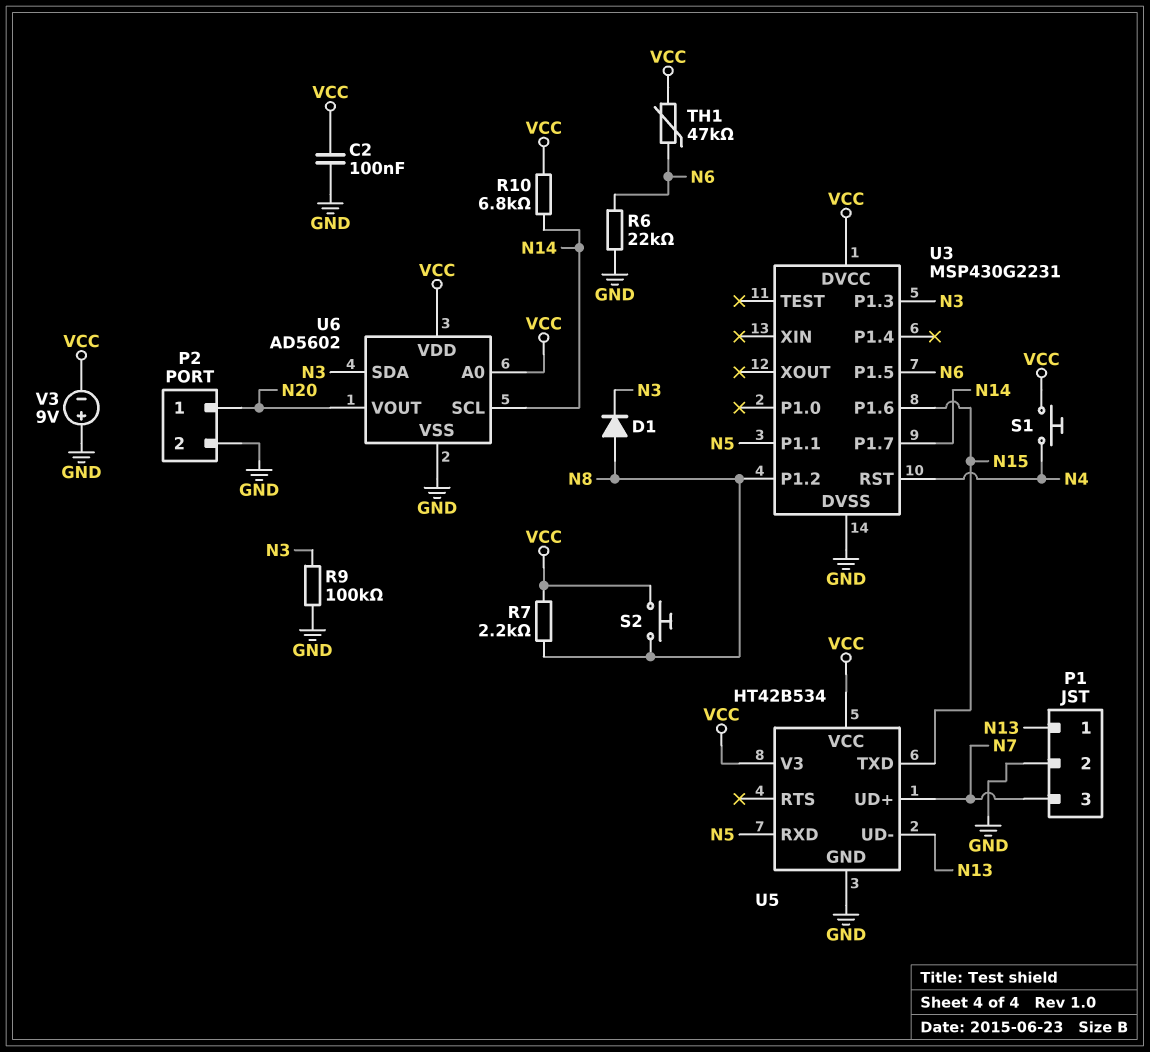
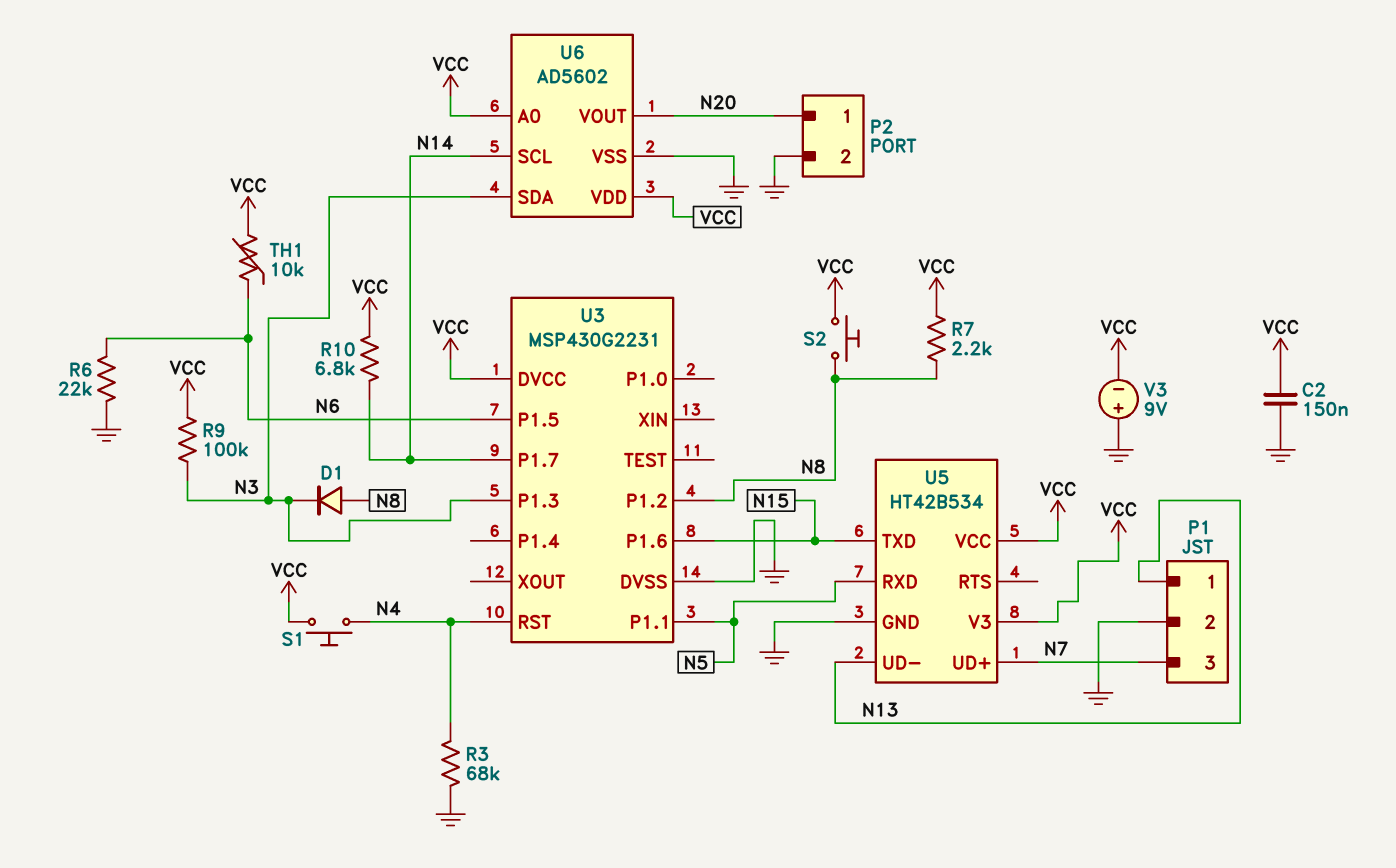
C2: 100nF (GND, VCC) -> 150nF (GND, VCC)
R3: none -> 68k (GND, N4)
R9: 100k (GND, N3) -> 100k (N3, VCC)
TH1: 47k (N6, VCC) -> 10k (N6, VCC)

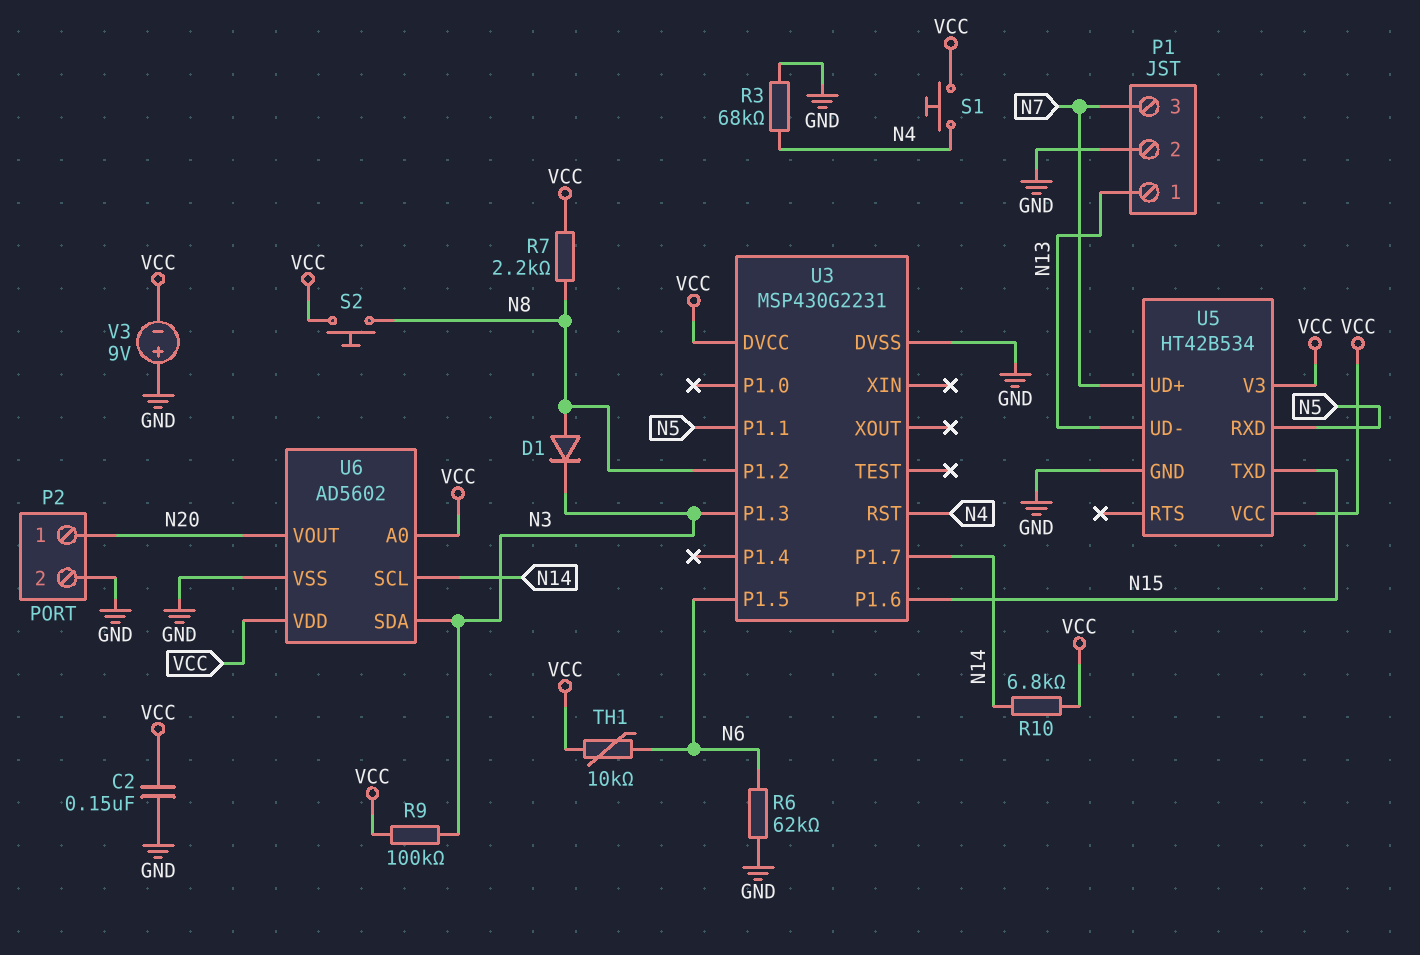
R6: 22k (GND, N6) -> 62k (GND, N6)

